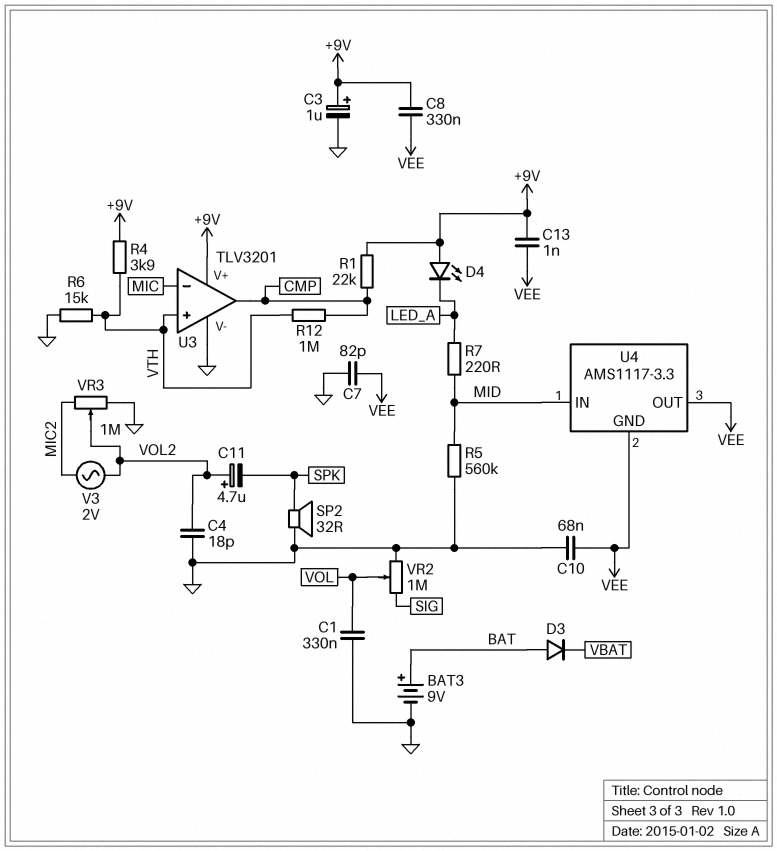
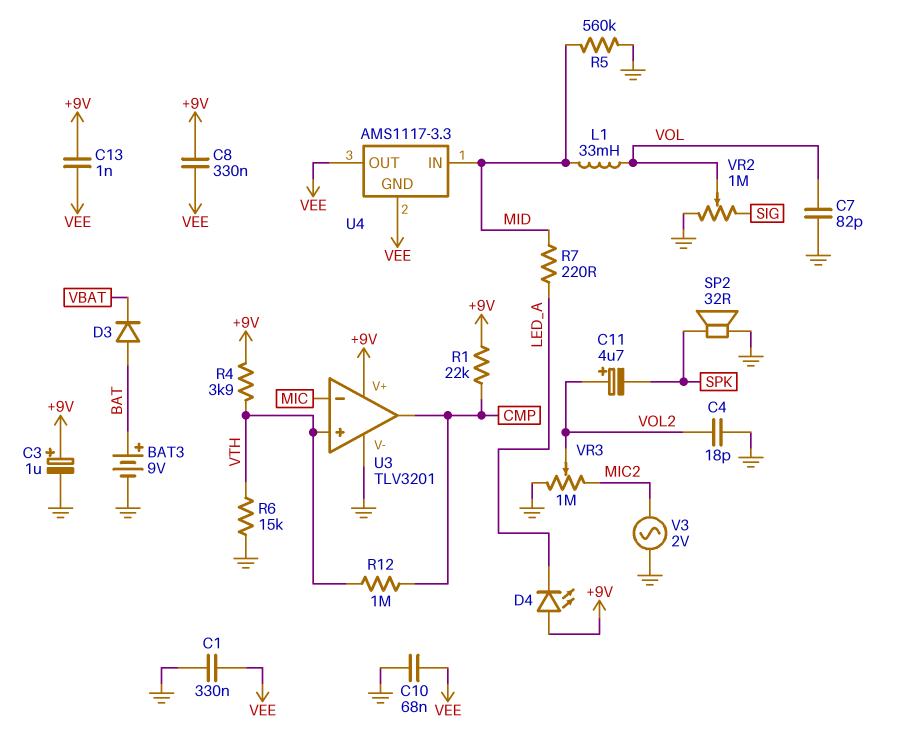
C1: 330nF (GND, VOL) -> 330nF (GND, VEE)
C7: 82pF (GND, VEE) -> 82pF (GND, VOL)
L1: none -> 33mH (MID, VOL)
V3: AC 2V (MIC2, VOL2) -> AC 2V (GND, MIC2)

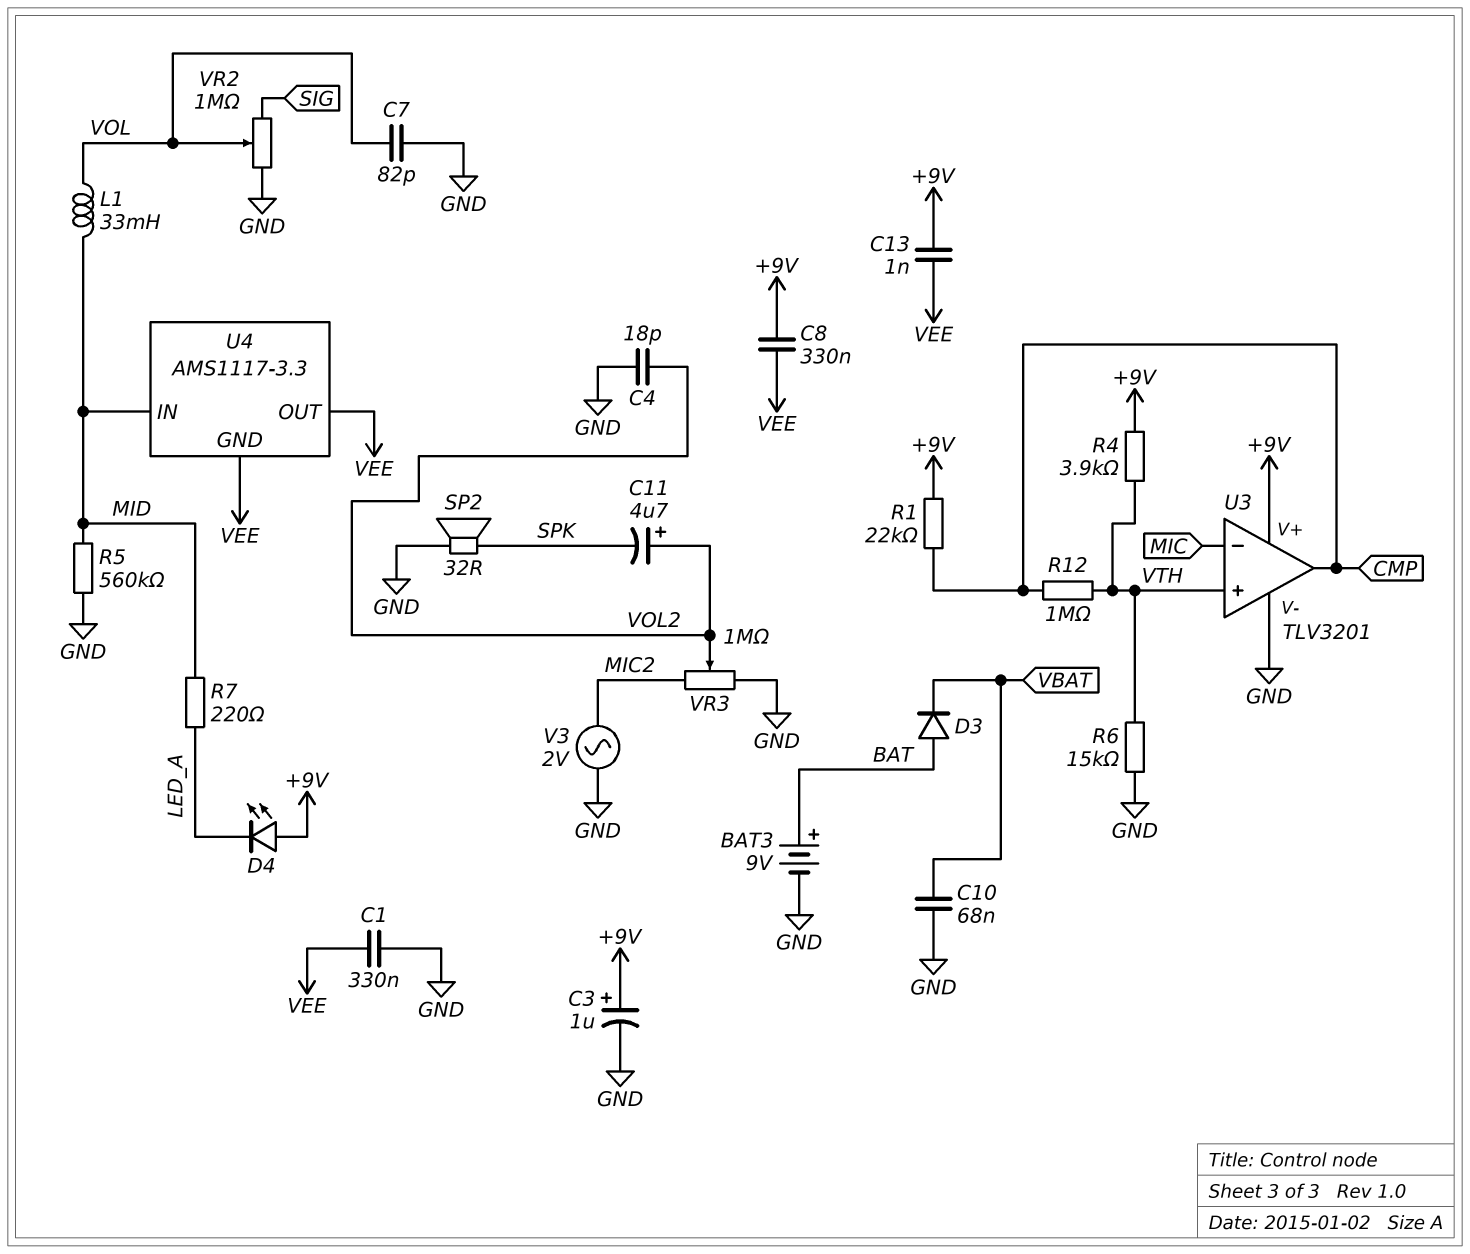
C10: 68nF (GND, VEE) -> 68nF (GND, VBAT)

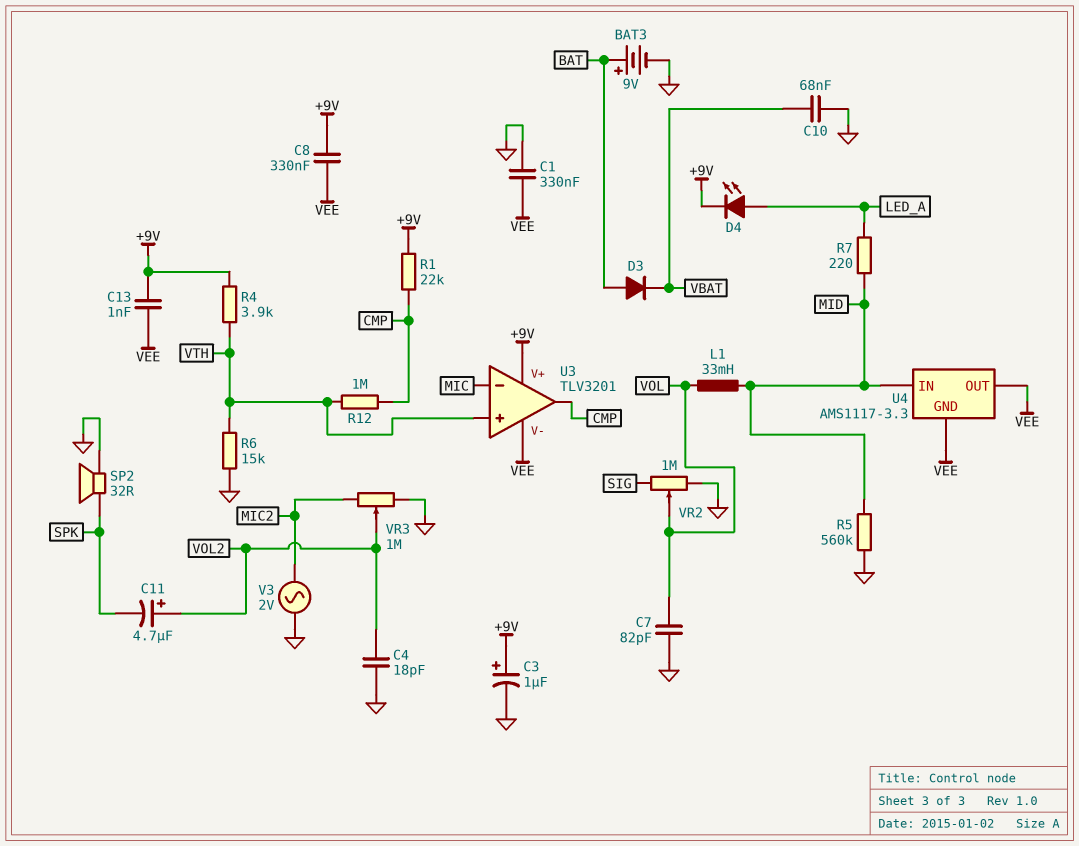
D4: LED (A +9V, K LED_A) -> LED (A LED_A, K +9V)
U3 pin V-: GND -> VEE

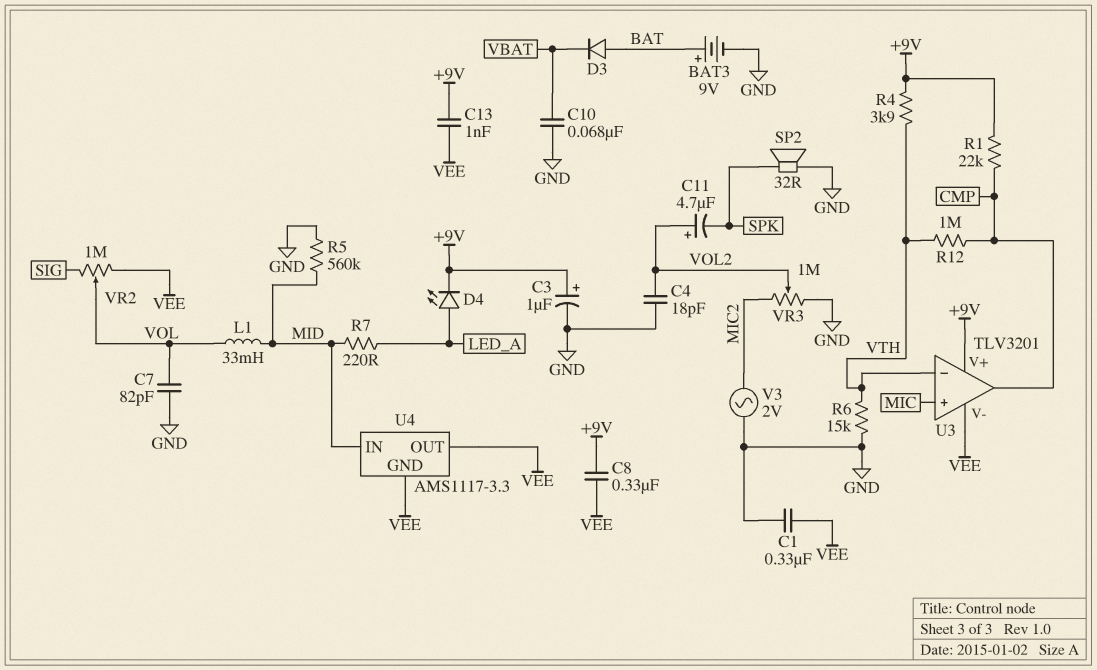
U3 pin in+: VTH -> MIC
U3 pin in-: MIC -> VTH
VR2: 1M (GND, SIG, wiper VOL) -> 1M (SIG, VEE, wiper VOL)

